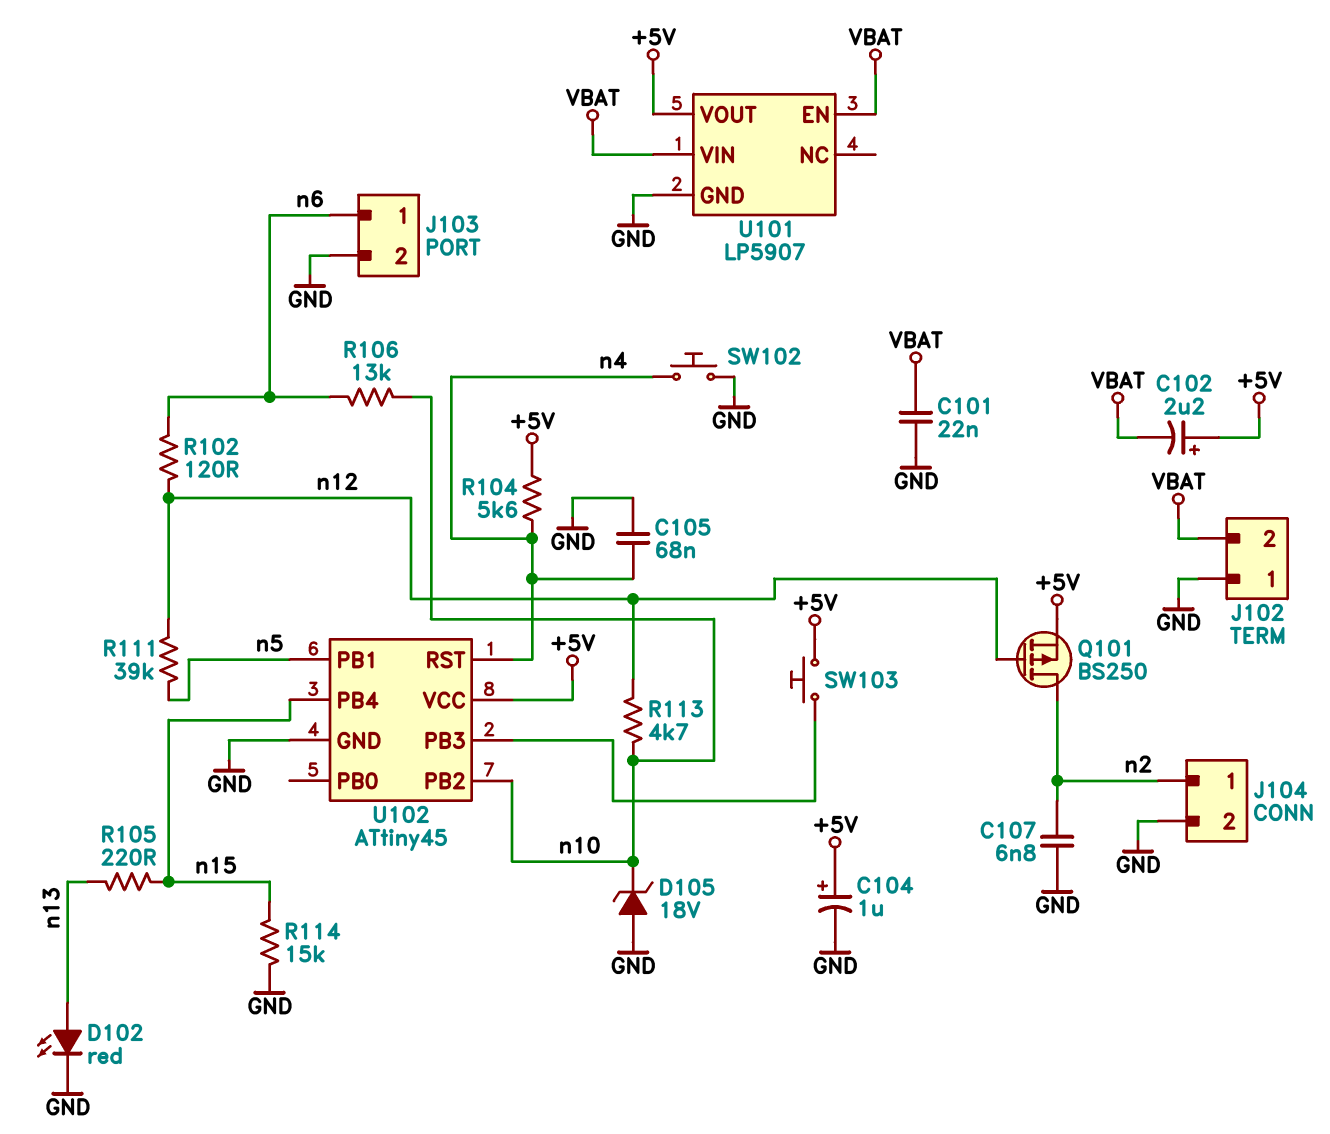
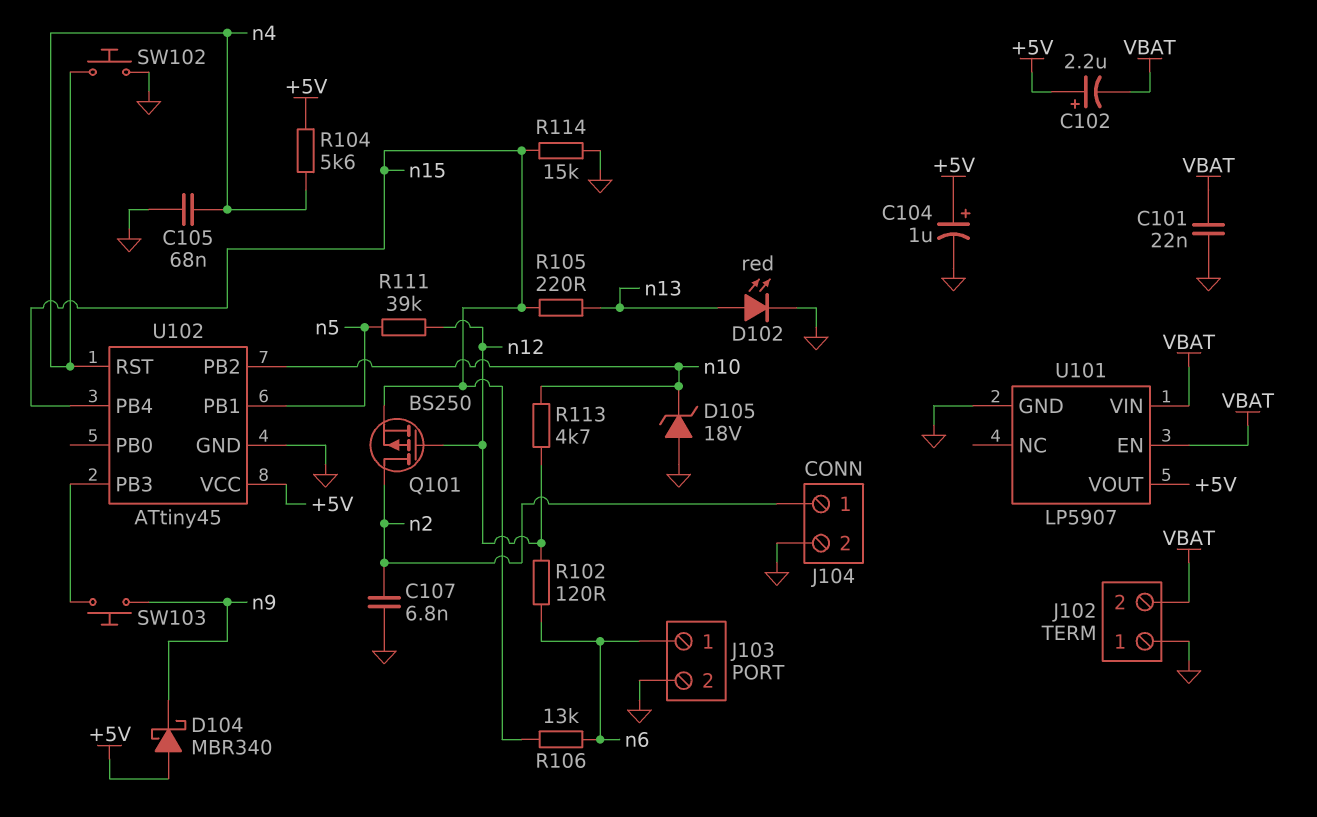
D104: none -> schottky MBR340 (A +5V, K n9)
Q101: PMOS BS250 (G n12, D n2, S +5V) -> PMOS BS250 (G n12, D n2, S n15)
R106: 13k (n6, n10) -> 13k (n6, n15)
SW103: button (+5V, U102/PB3) -> button (U102/PB3, n9)

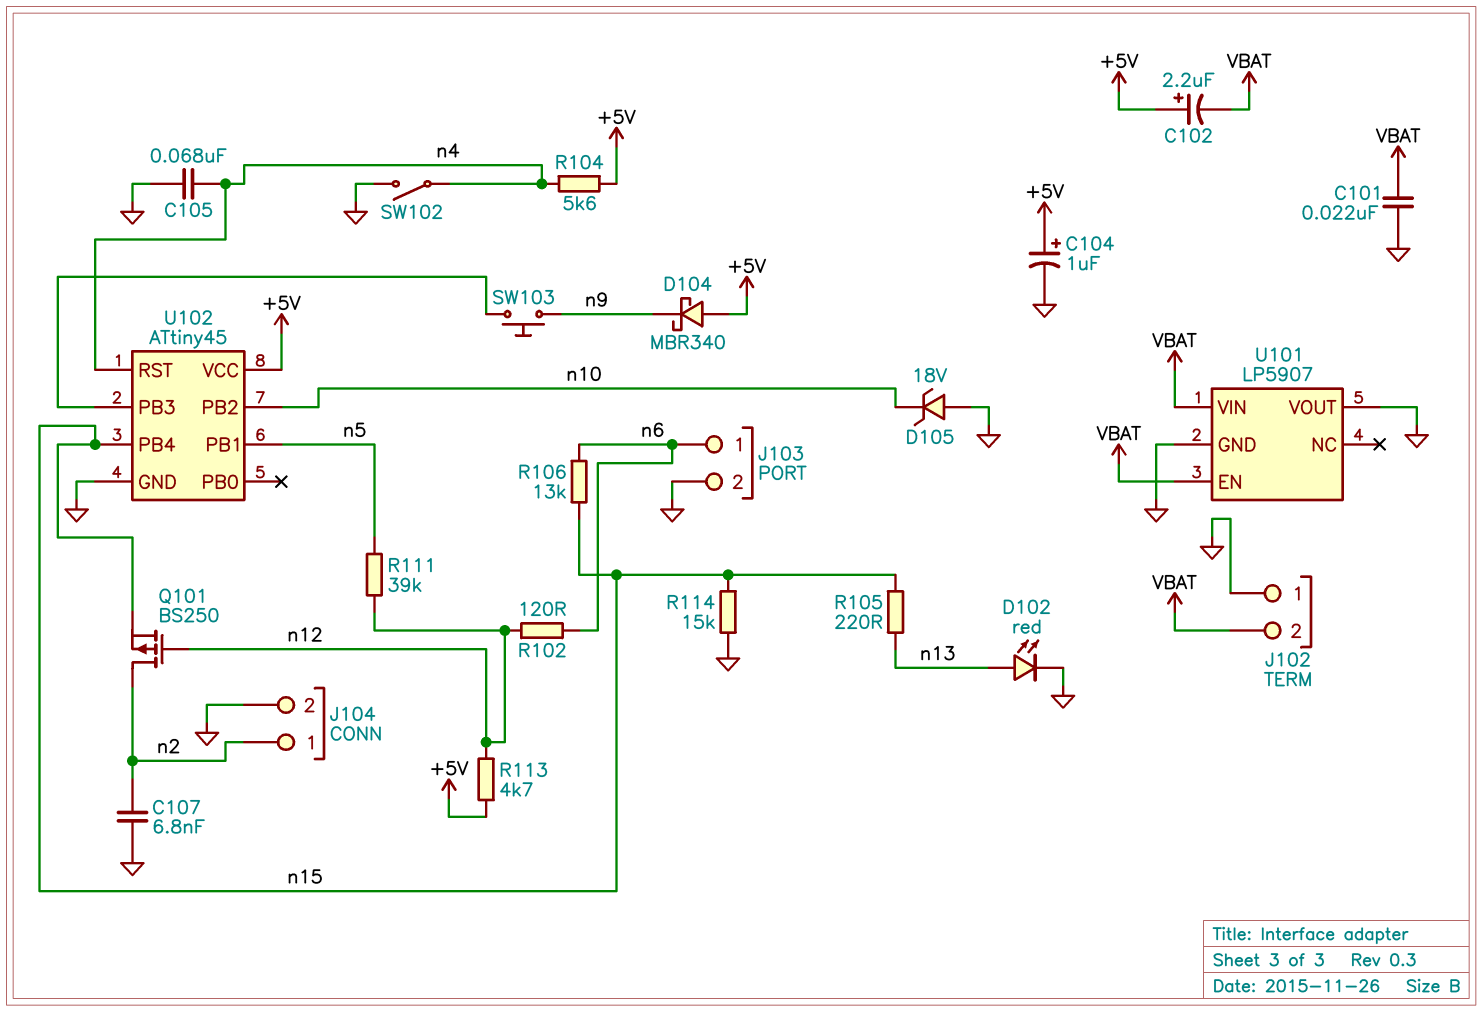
R113: 4.7k (n10, n12) -> 4.7k (+5V, n12)
SW102: button (GND, n4) -> switch (GND, n4)
U101 pin VOUT: +5V -> GND

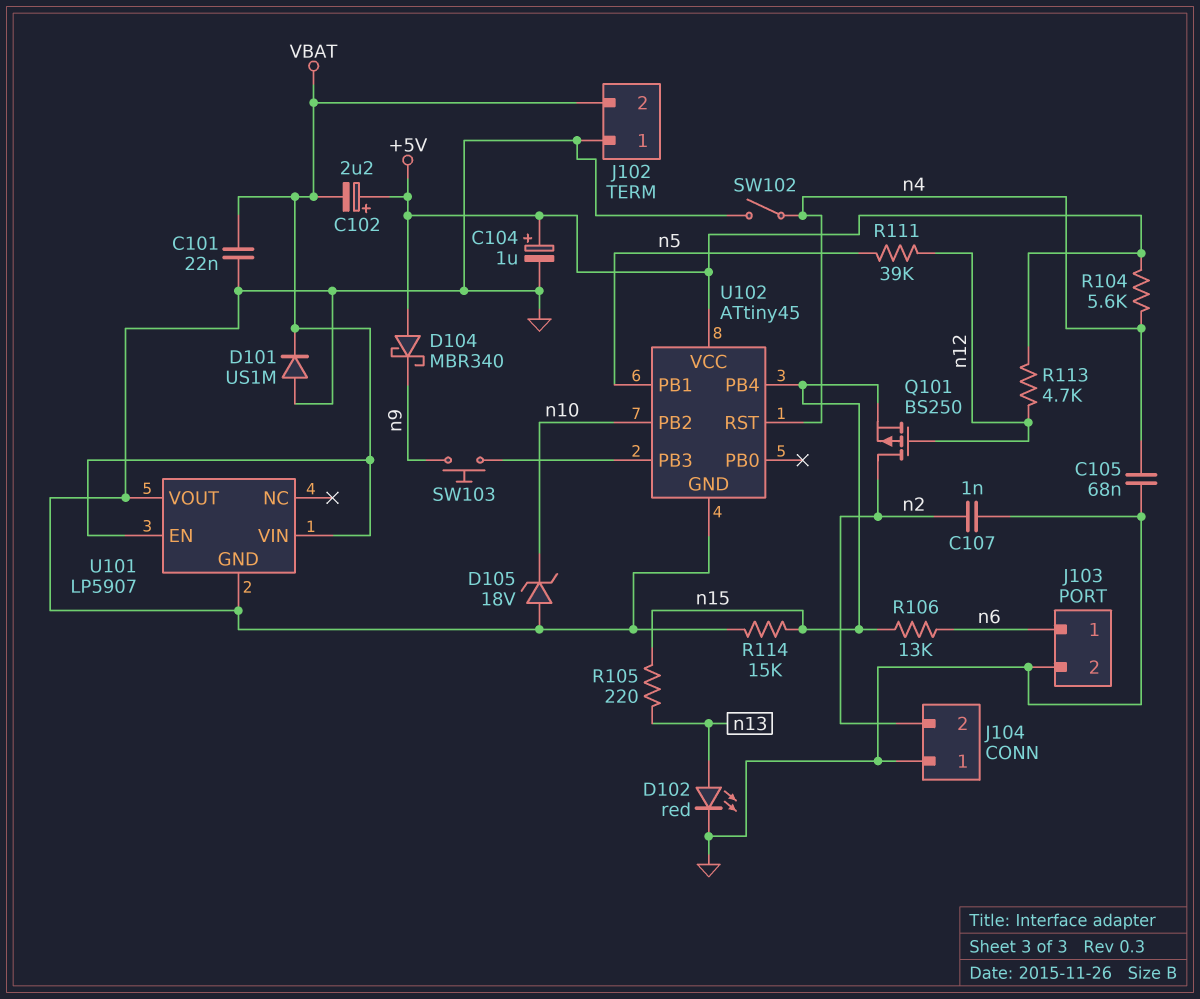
C107: 6.8nF (GND, n2) -> 1nF (GND, n2)
D101: none -> diode US1M (A GND, K VBAT)
J104 pin 1: n2 -> GND
J104 pin 2: GND -> n2
R102: 120 (n6, n12) -> none

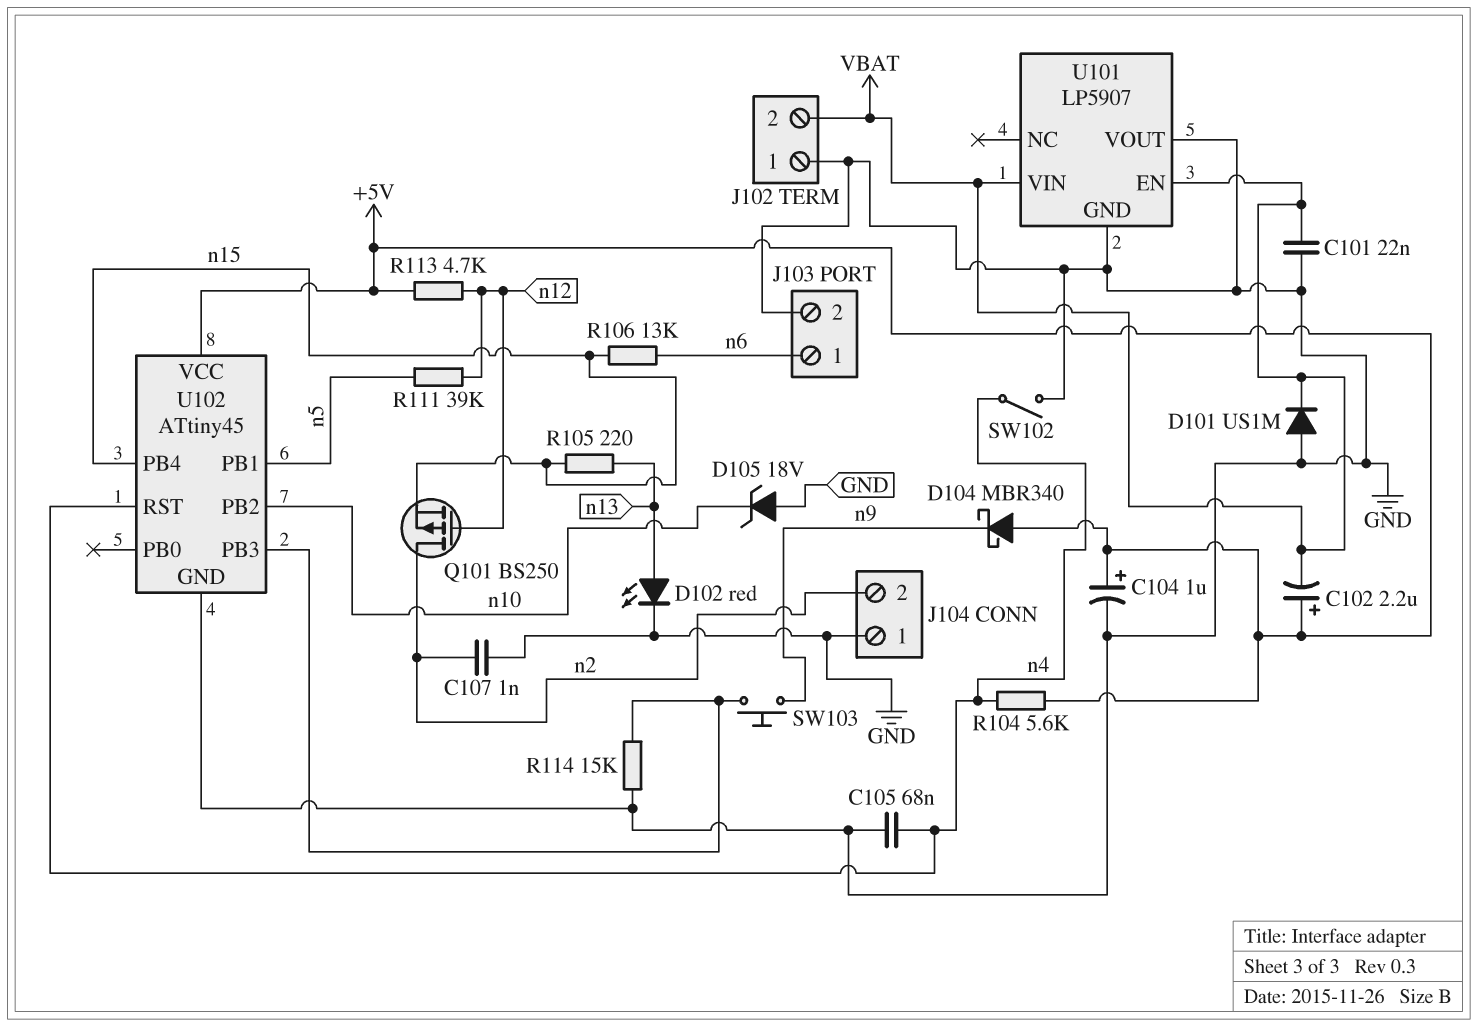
R114: 15k (GND, n15) -> 15k (GND, U102/PB3)

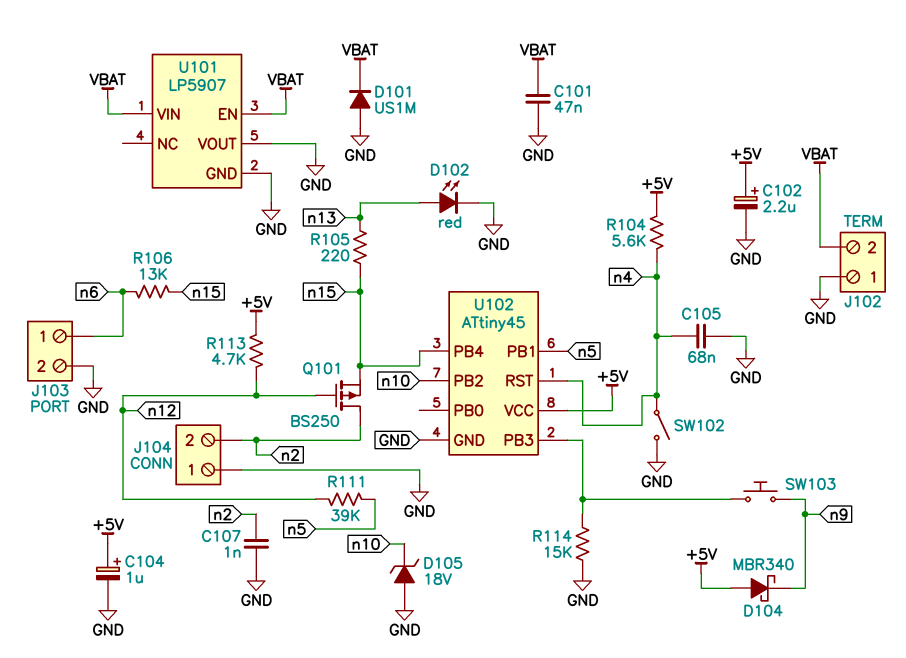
C101: 22nF (GND, VBAT) -> 47nF (GND, VBAT)
C102: 2.2uF (plus +5V, minus VBAT) -> 2.2uF (plus +5V, minus GND)

